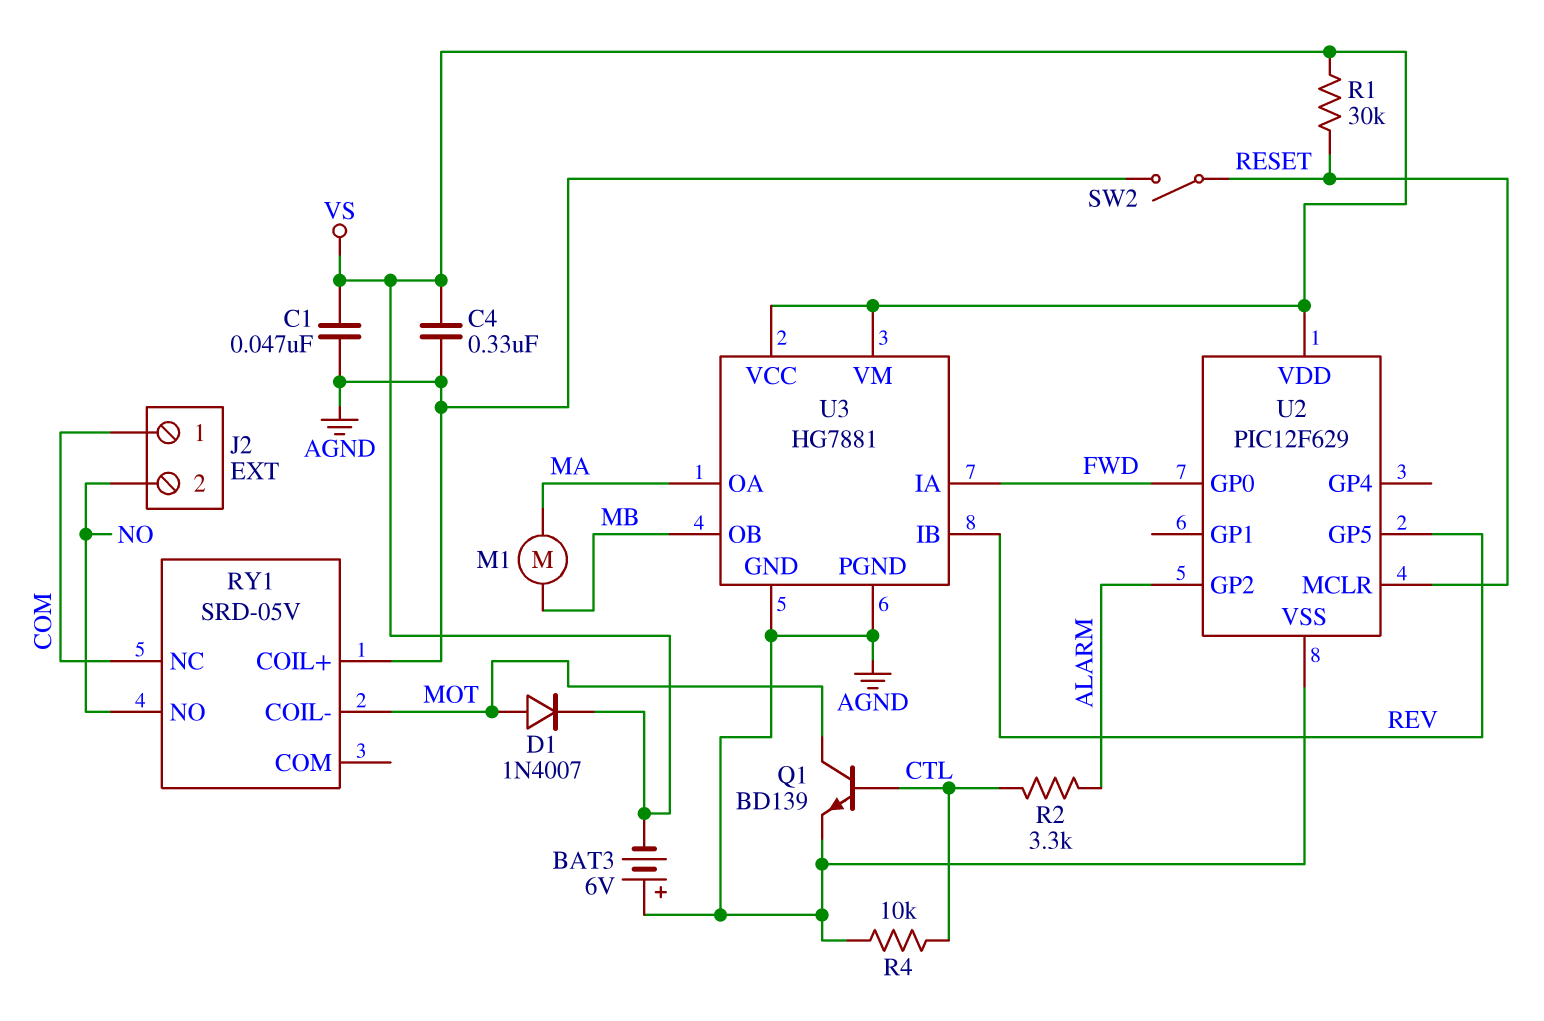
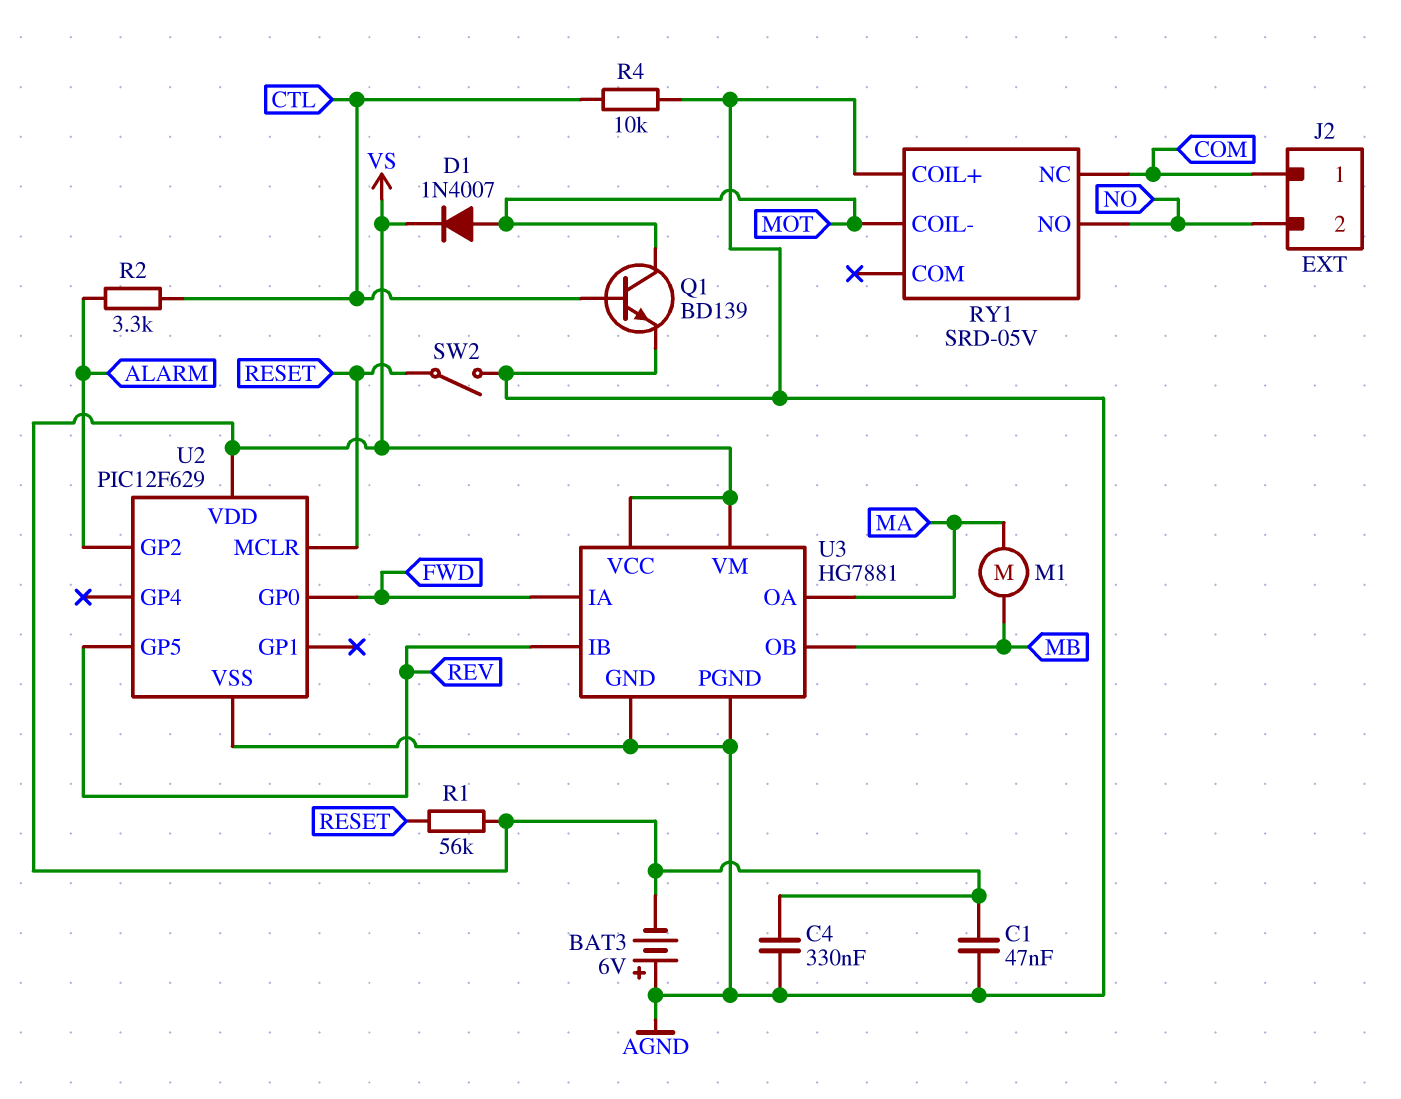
R1: 30k (RESET, VS) -> 56k (RESET, VS)

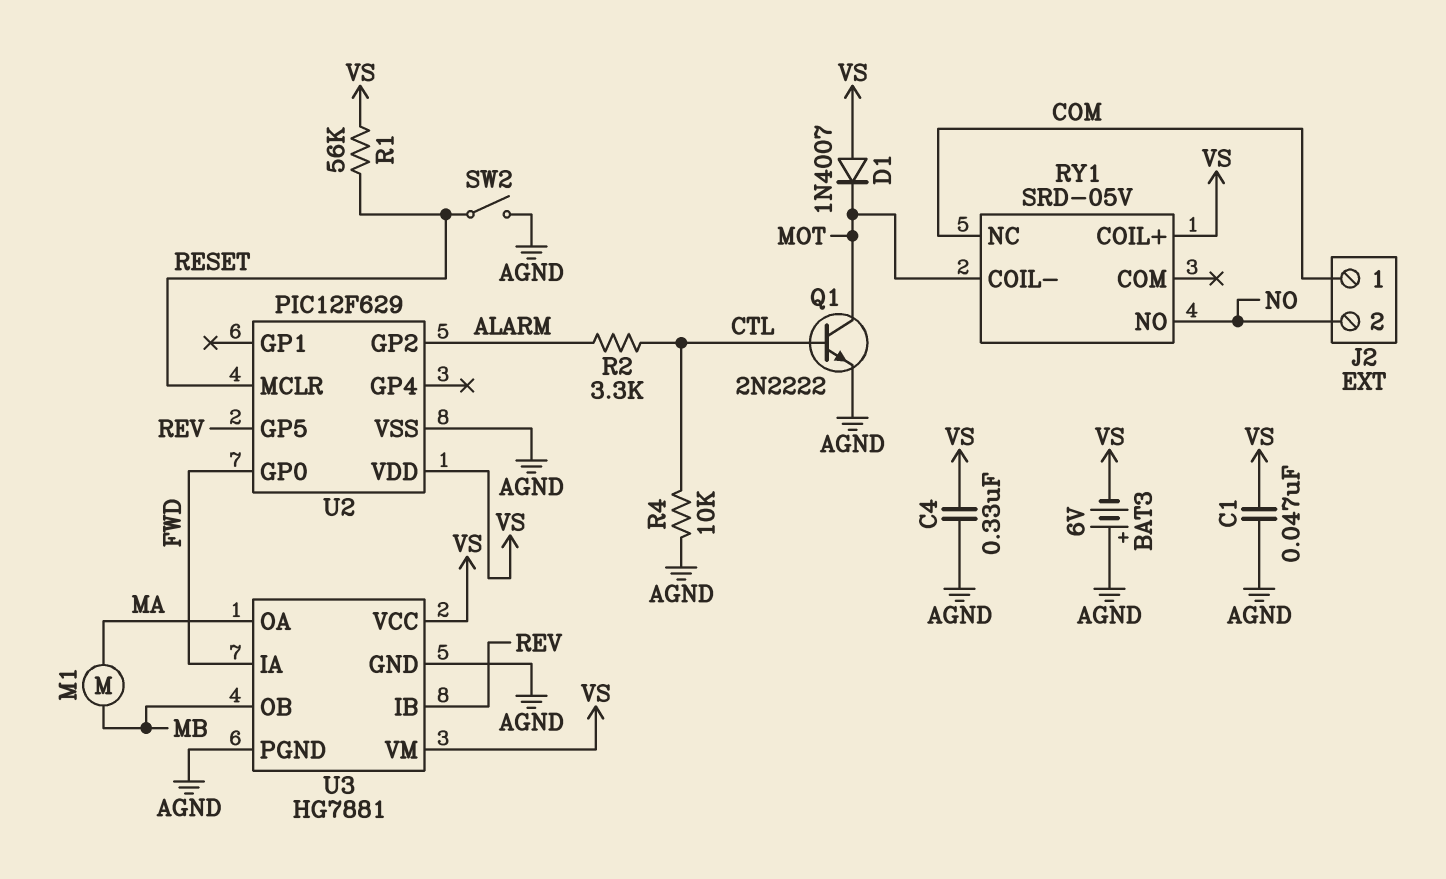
D1: diode 1N4007 (A MOT, K VS) -> diode 1N4007 (A VS, K MOT)
Q1: NPN BD139 (B CTL, C MOT, E AGND) -> NPN 2N2222 (B CTL, C MOT, E AGND)
RY1 pin COIL+: AGND -> VS

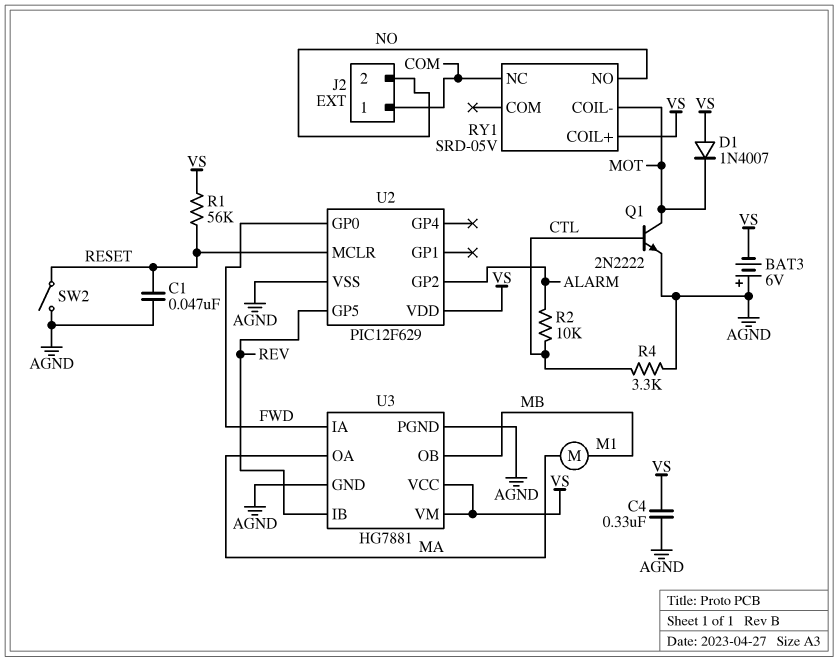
C1: 47nF (AGND, VS) -> 47nF (AGND, RESET)
R2: 3.3k (ALARM, CTL) -> 10k (ALARM, CTL)
R4: 10k (AGND, CTL) -> 3.3k (AGND, CTL)

